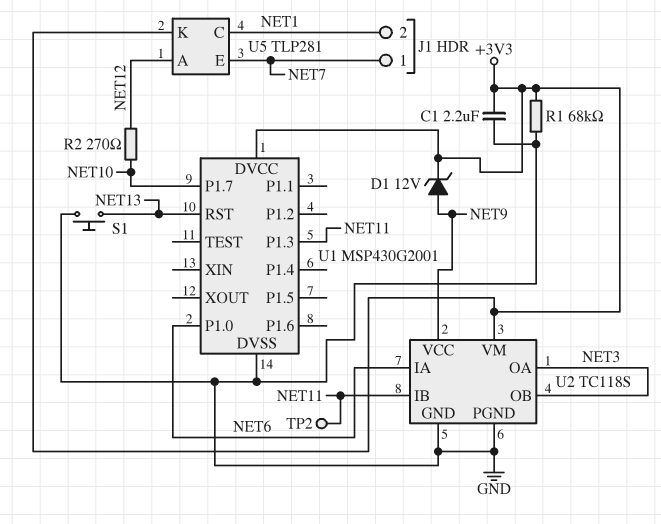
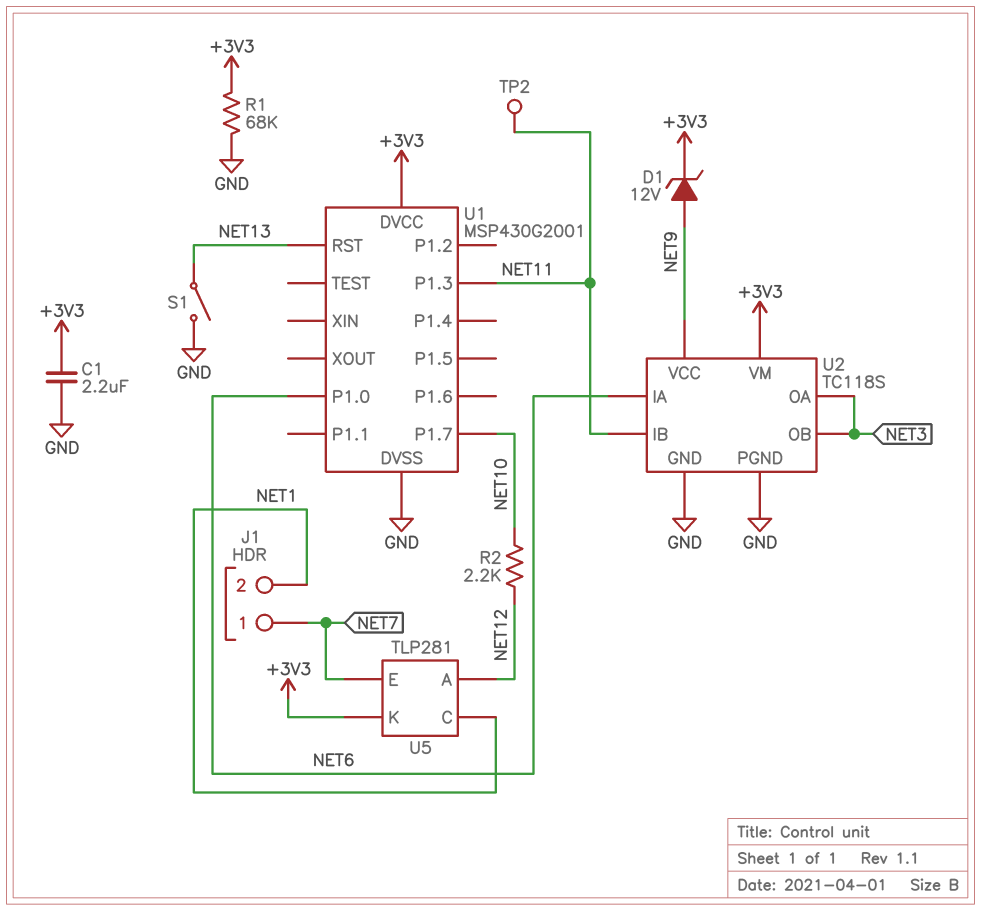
R2: 270 (NET10, NET12) -> 2.2k (NET10, NET12)
S1: button (GND, NET13) -> switch (GND, NET13)

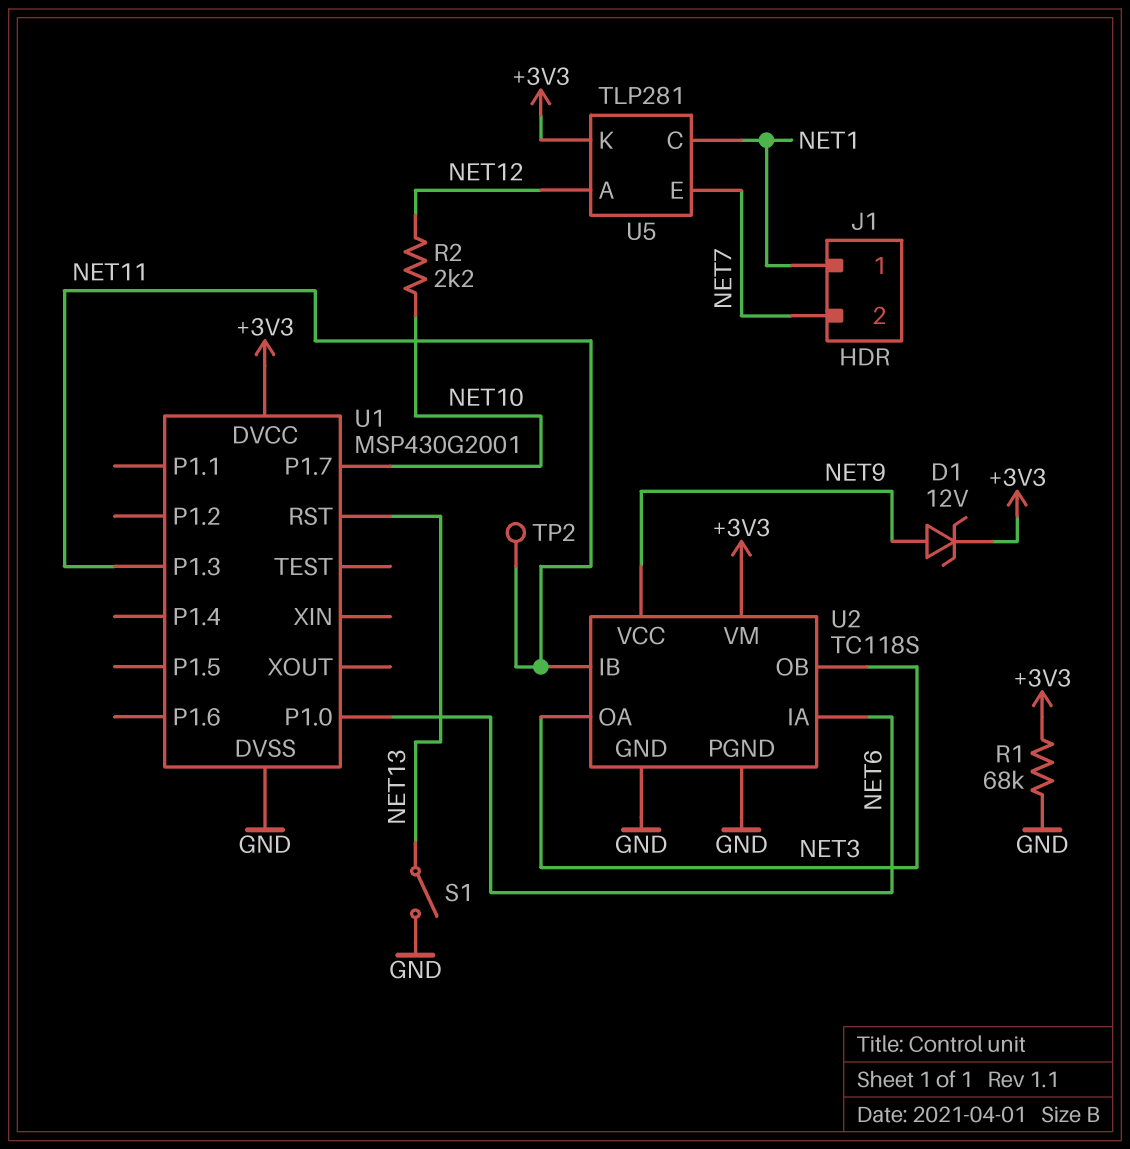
C1: 2.2uF (+3V3, GND) -> none
J1 pin 1: NET7 -> NET1
J1 pin 2: NET1 -> NET7

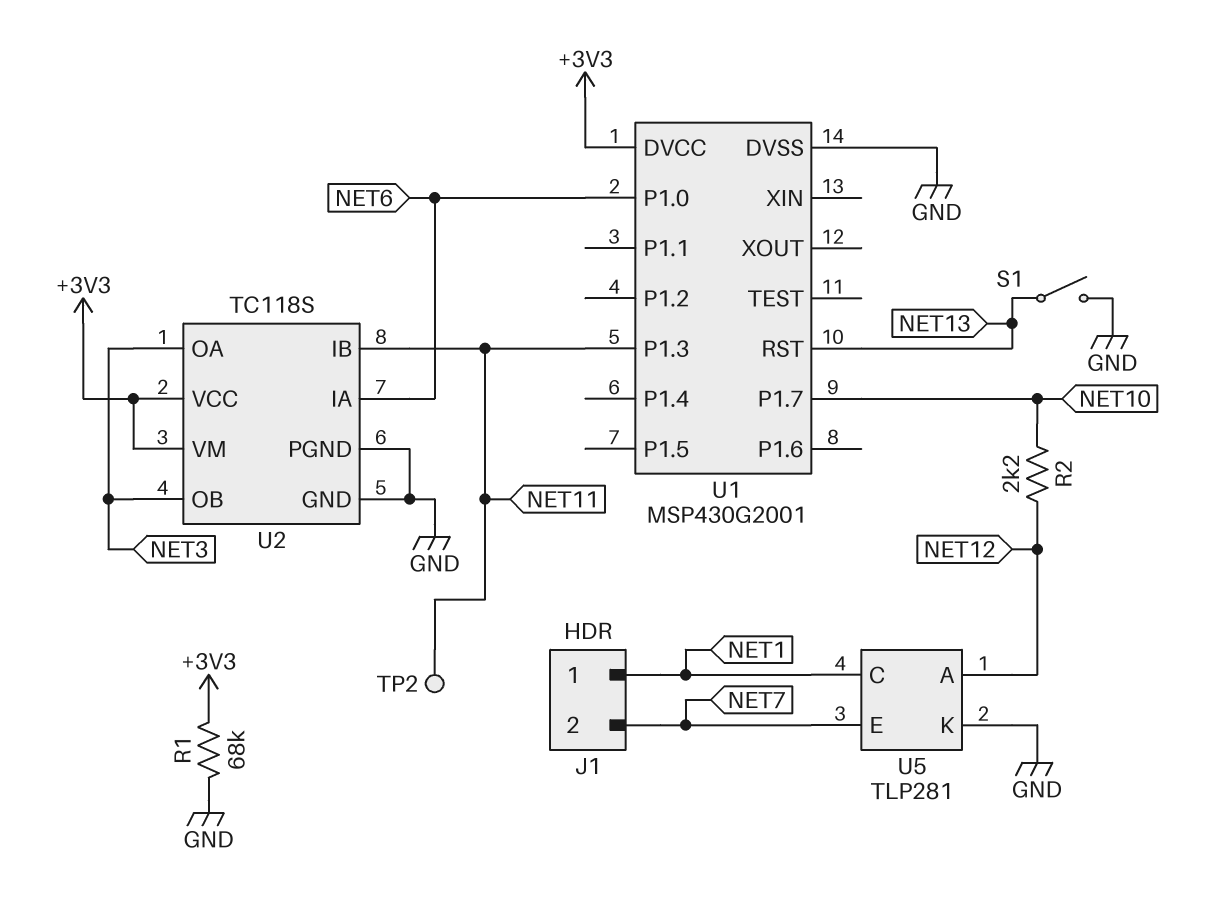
D1: zener 12V (A NET9, K +3V3) -> none
U2 pin VCC: NET9 -> +3V3
U5 pin K: +3V3 -> GND

